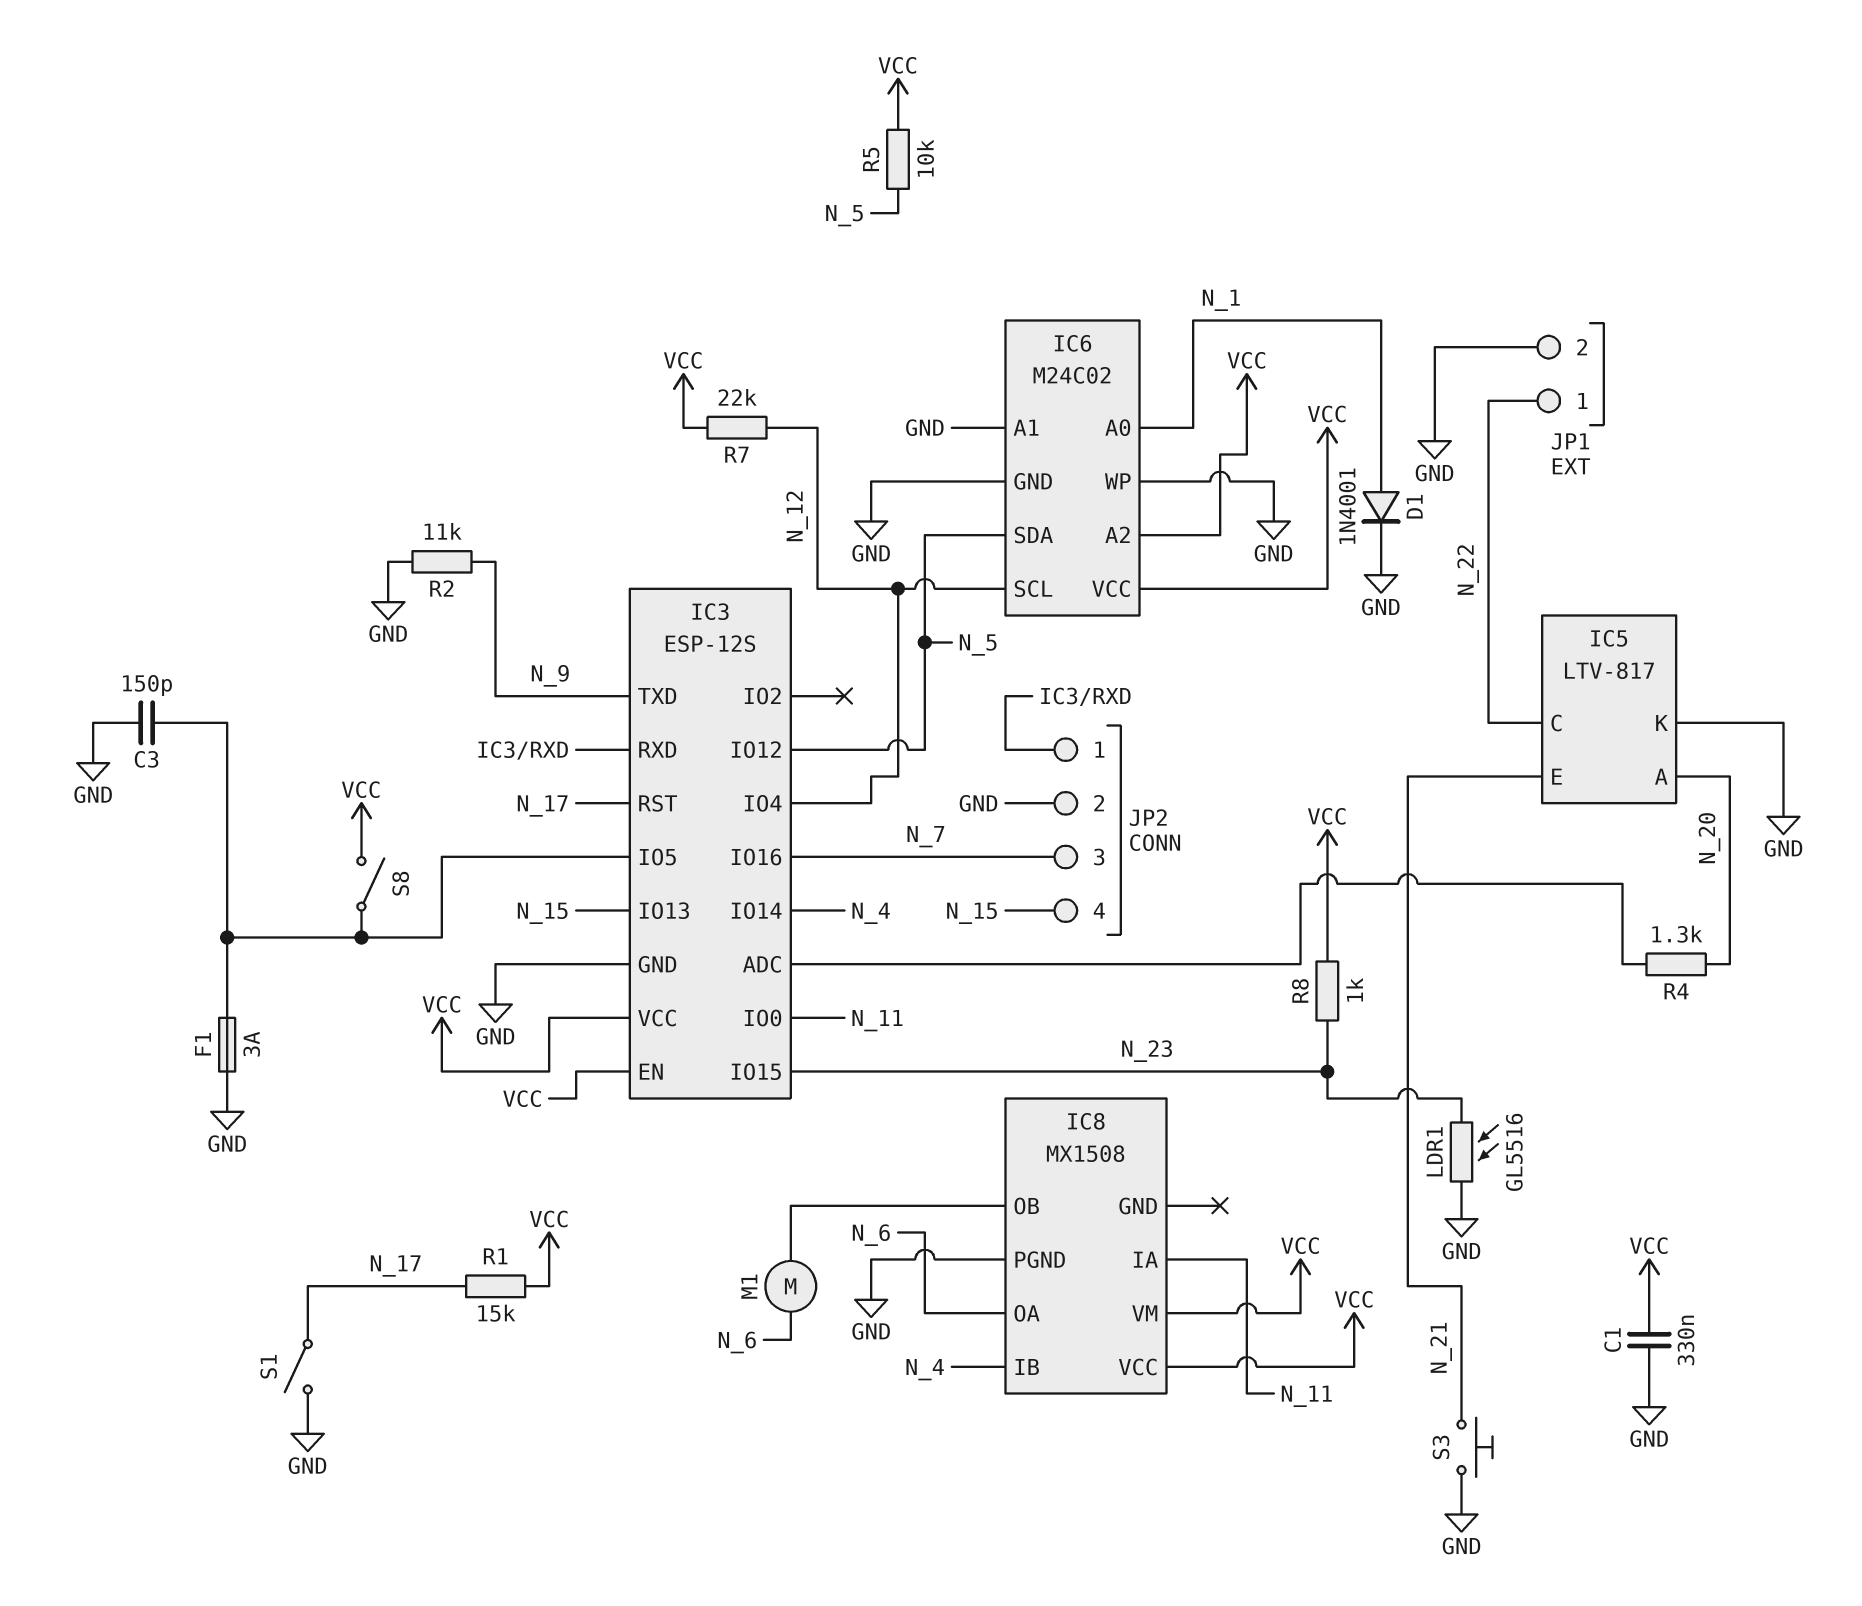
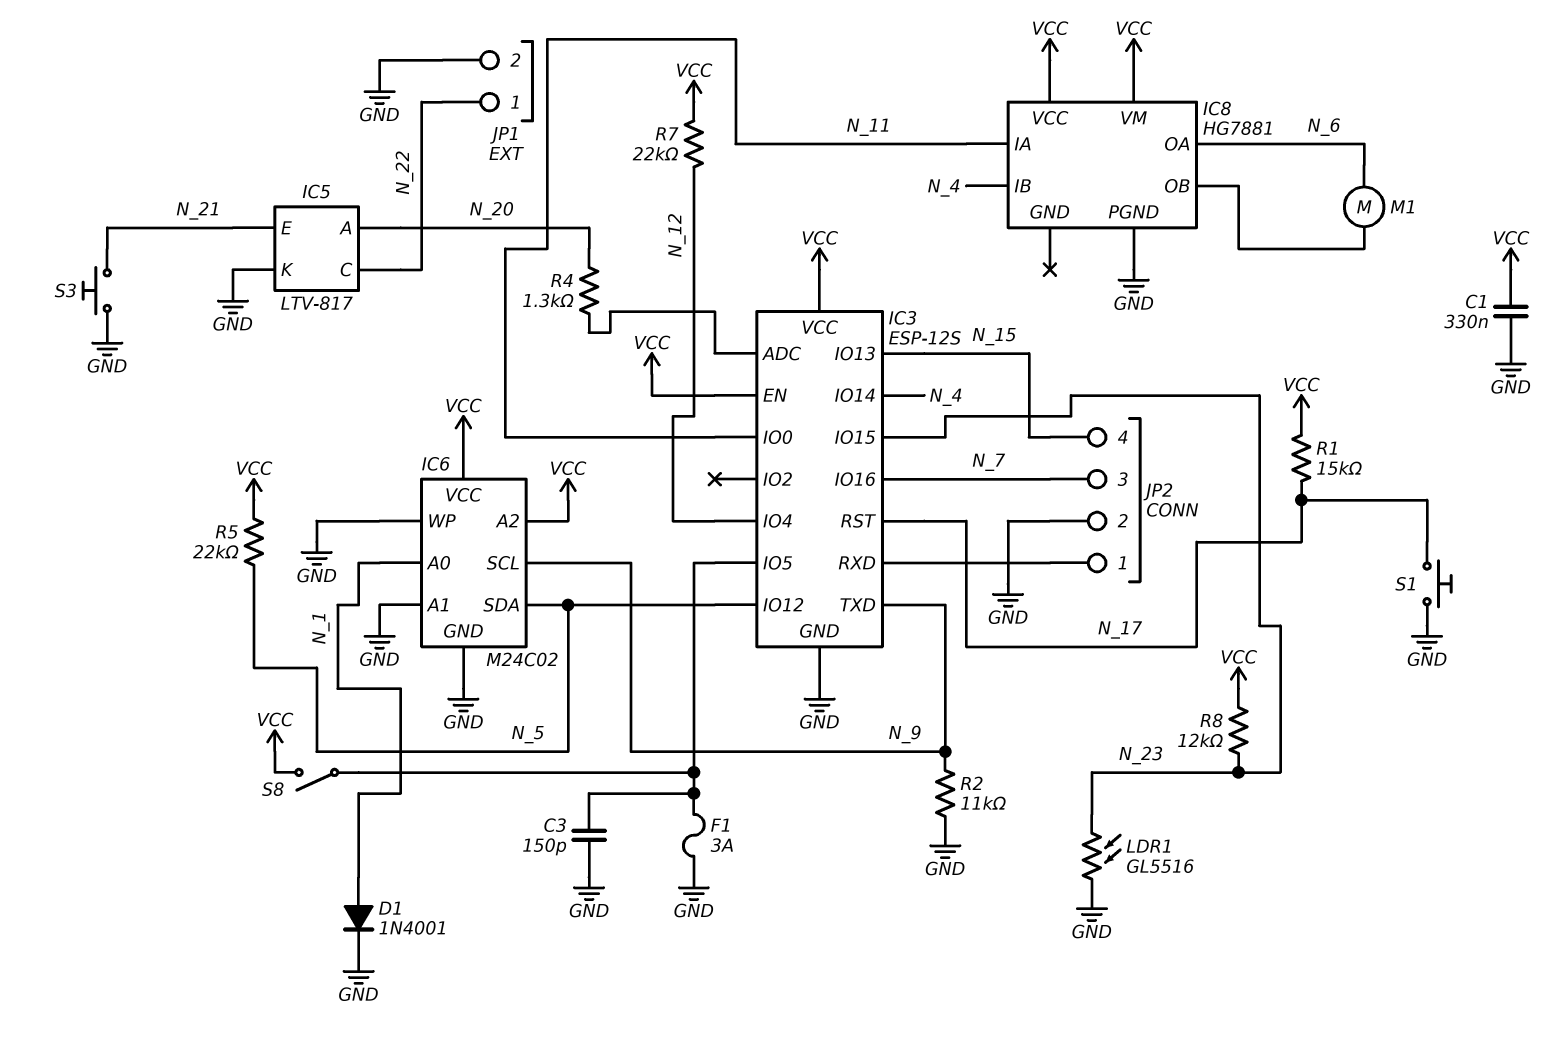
IC6 pin SCL: N_12 -> N_9
IC8: MX1508 -> HG7881
R5: 10k (N_5, VCC) -> 22k (N_5, VCC)
R8: 1k (N_23, VCC) -> 12k (N_23, VCC)
S1: switch (GND, N_17) -> button (GND, N_17)

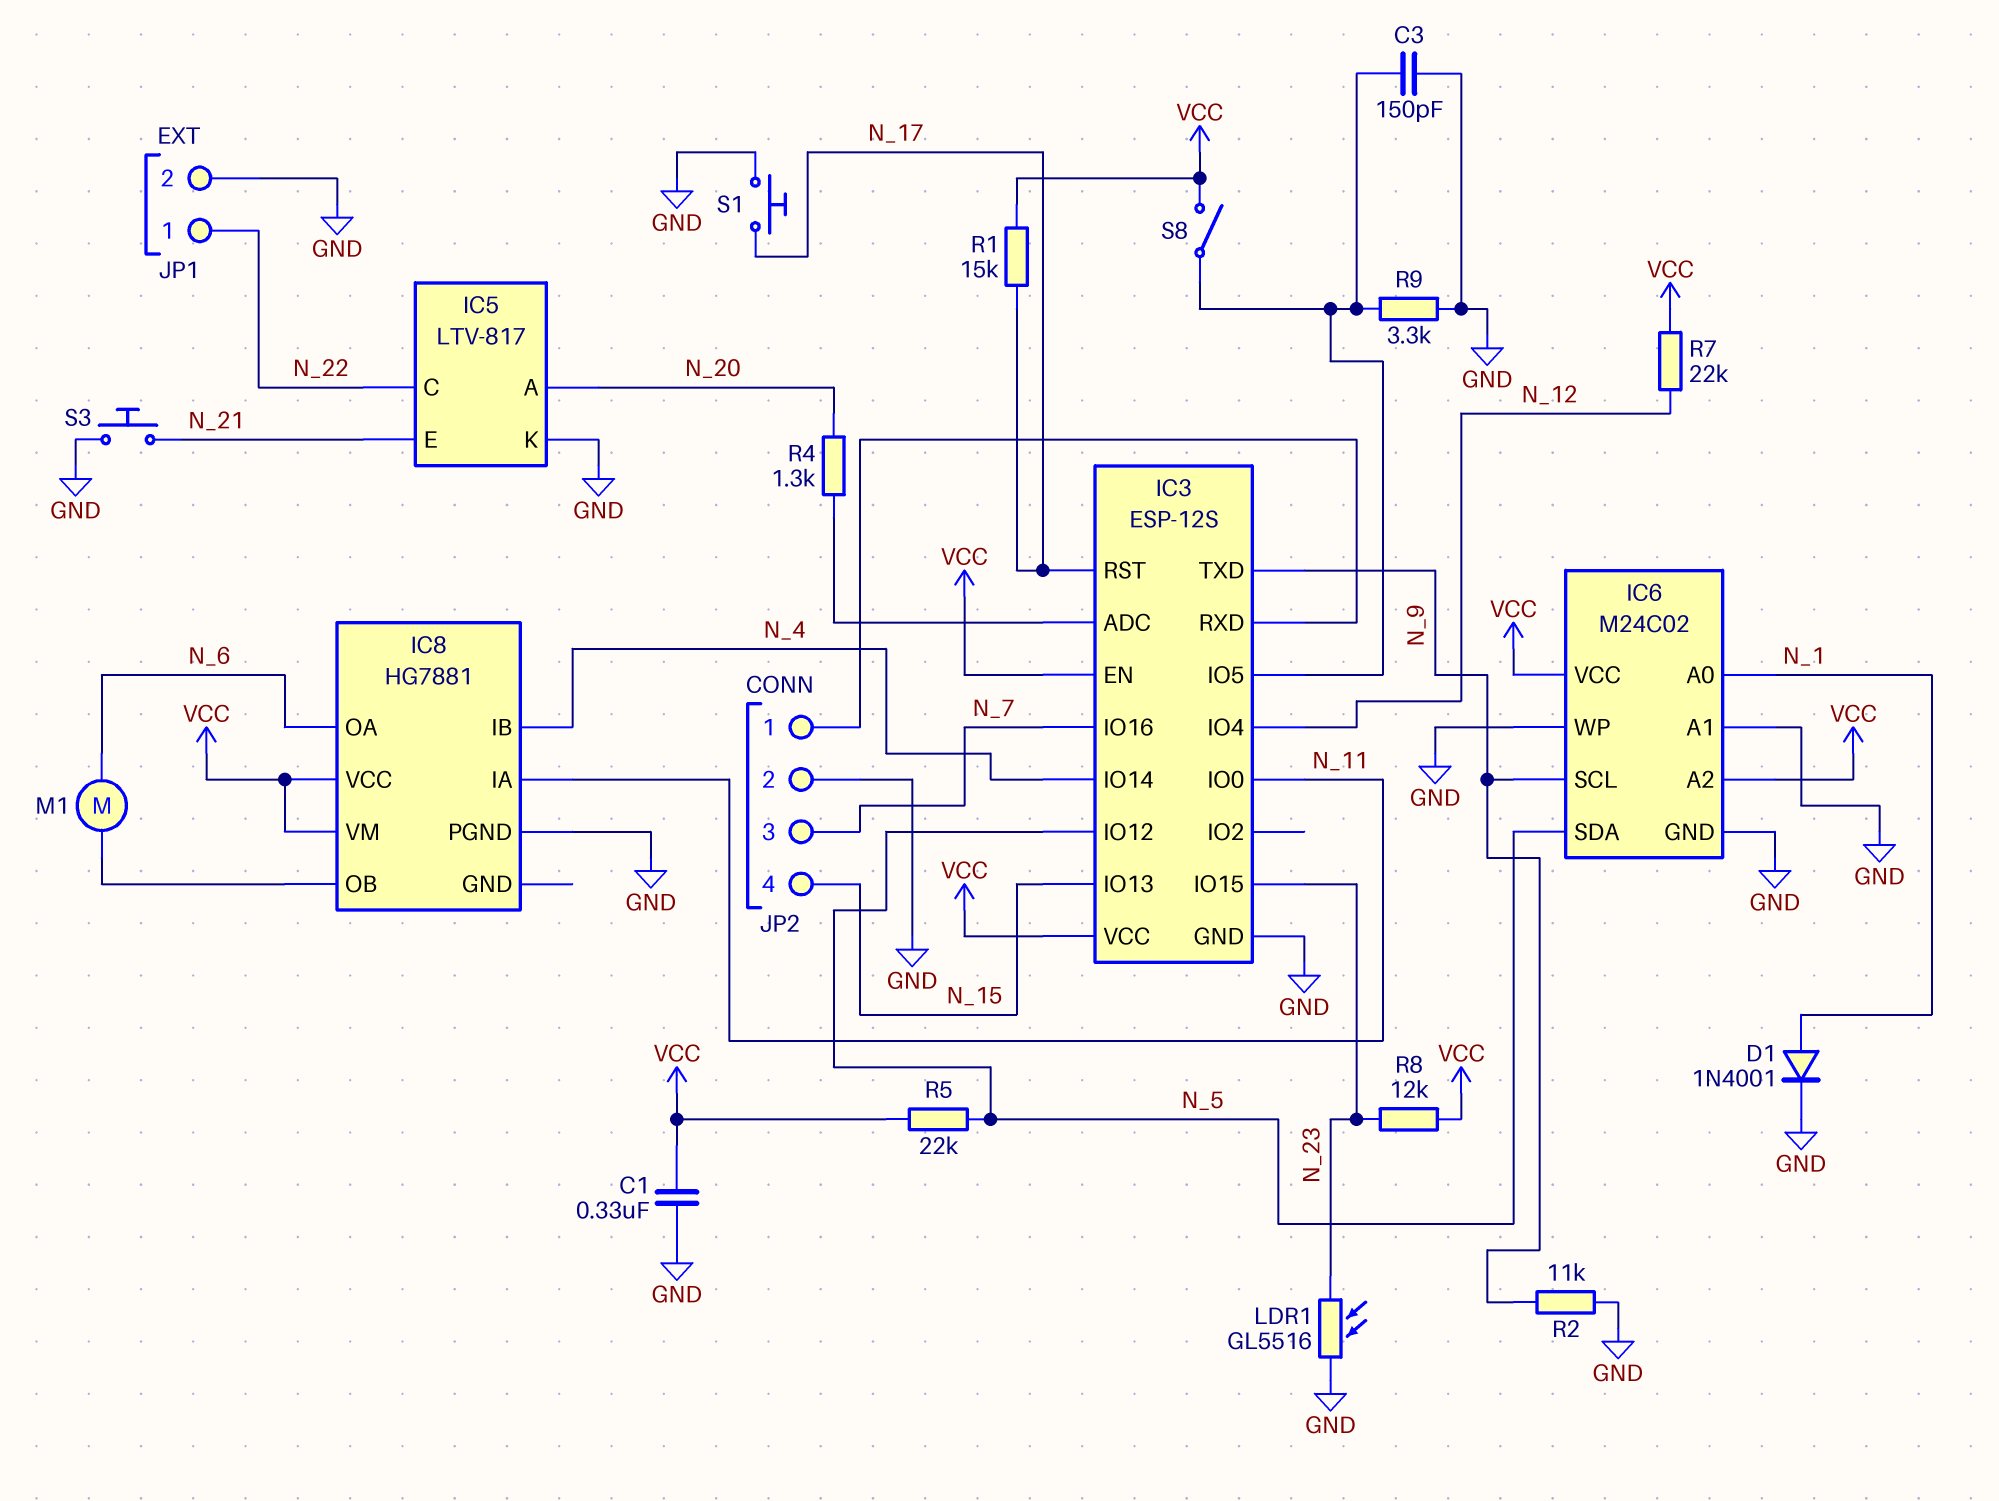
F1: 3A (GND, IC3/IO5) -> none
R9: none -> 3.3k (GND, IC3/IO5)

